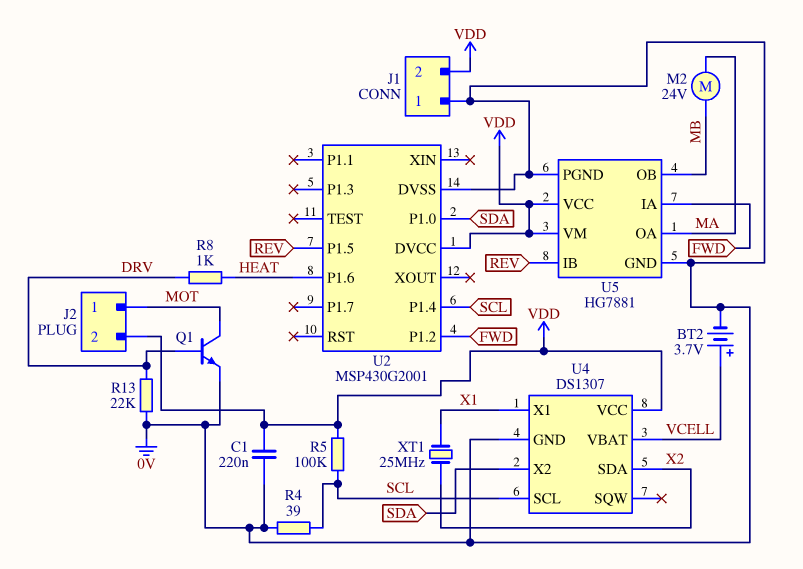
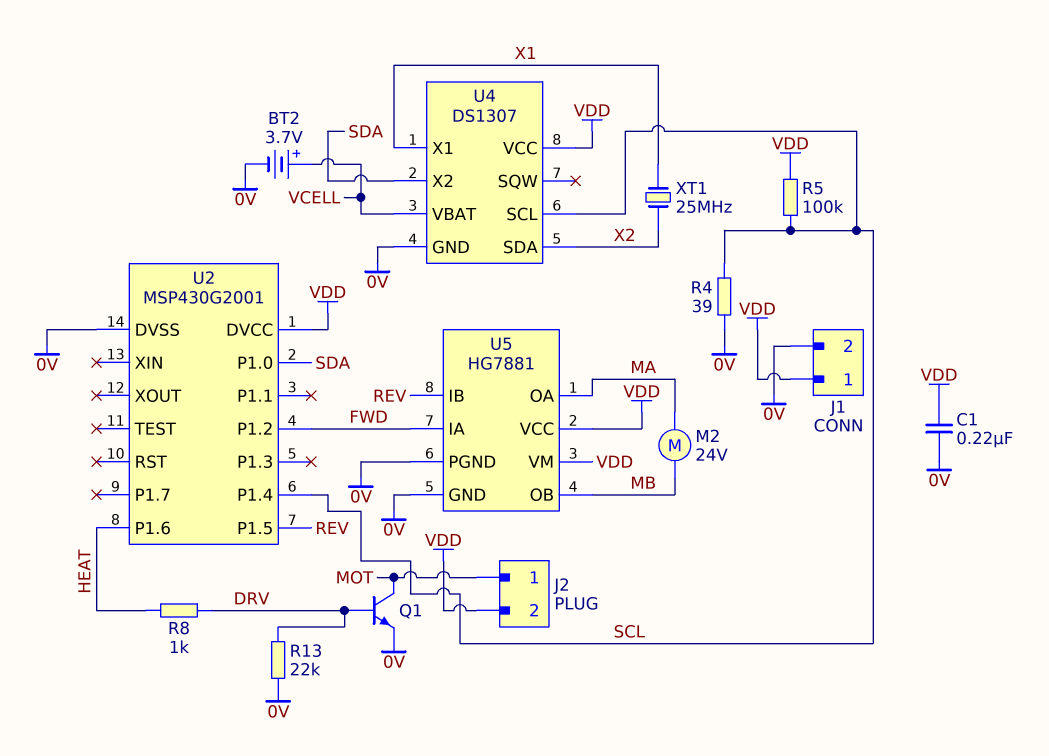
J1 pin 1: 0V -> VDD
J1 pin 2: VDD -> 0V

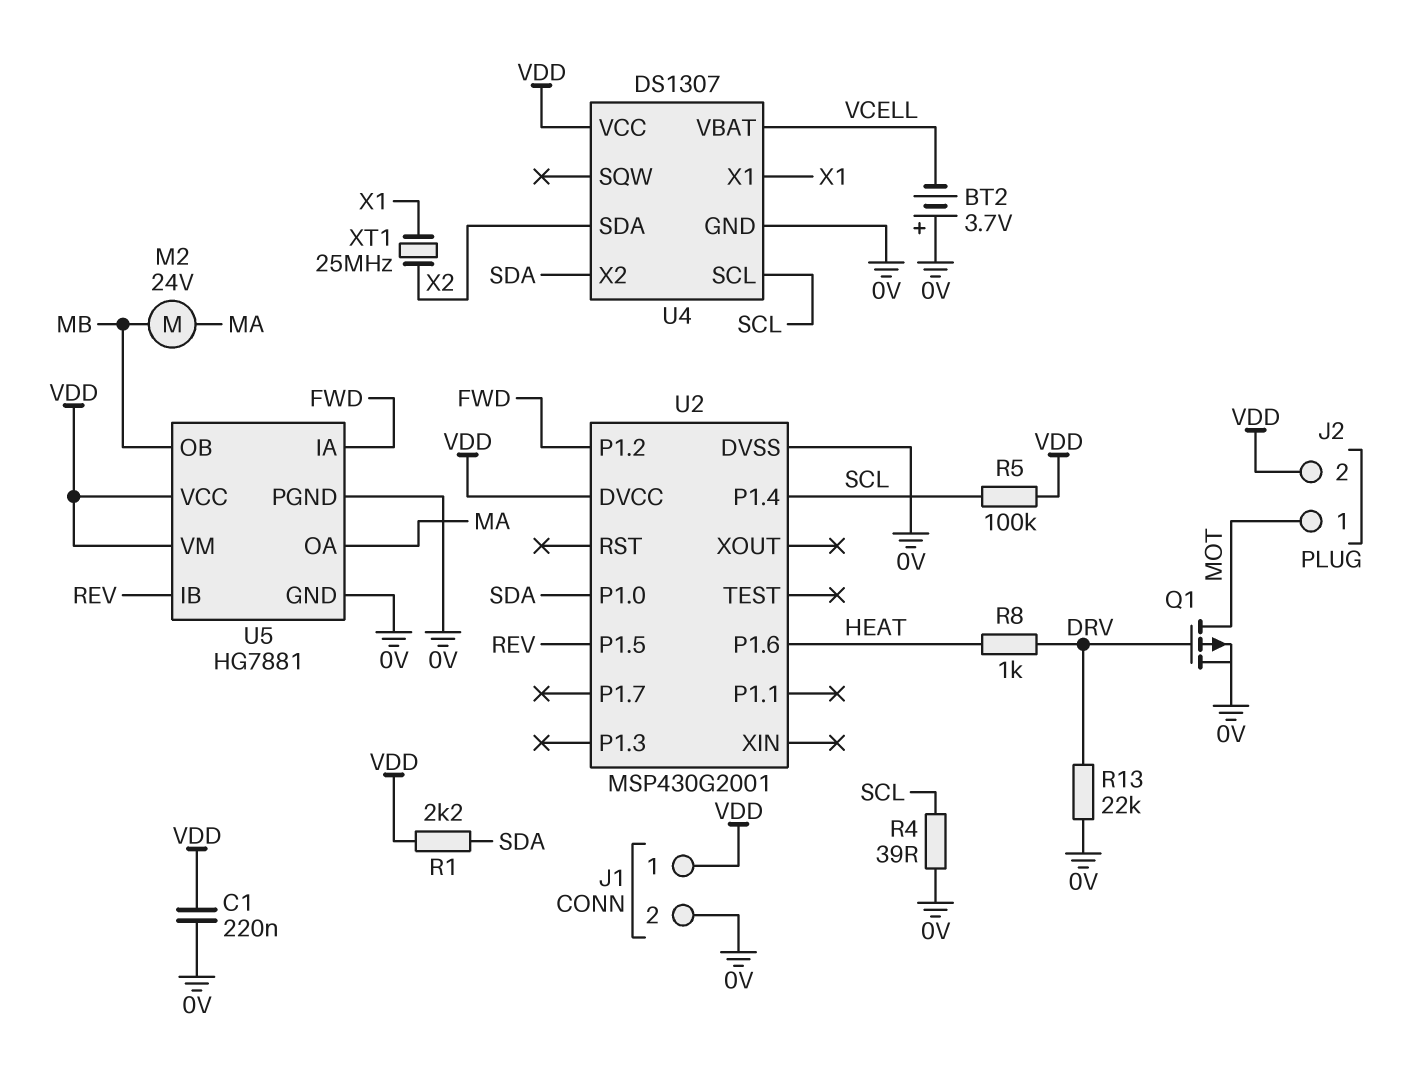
BT2: 3.7V (plus VCELL, minus 0V) -> 3.7V (plus 0V, minus VCELL)
Q1: NPN (B DRV, C MOT, E 0V) -> PMOS (G DRV, D MOT, S 0V)
R1: none -> 2.2k (SDA, VDD)

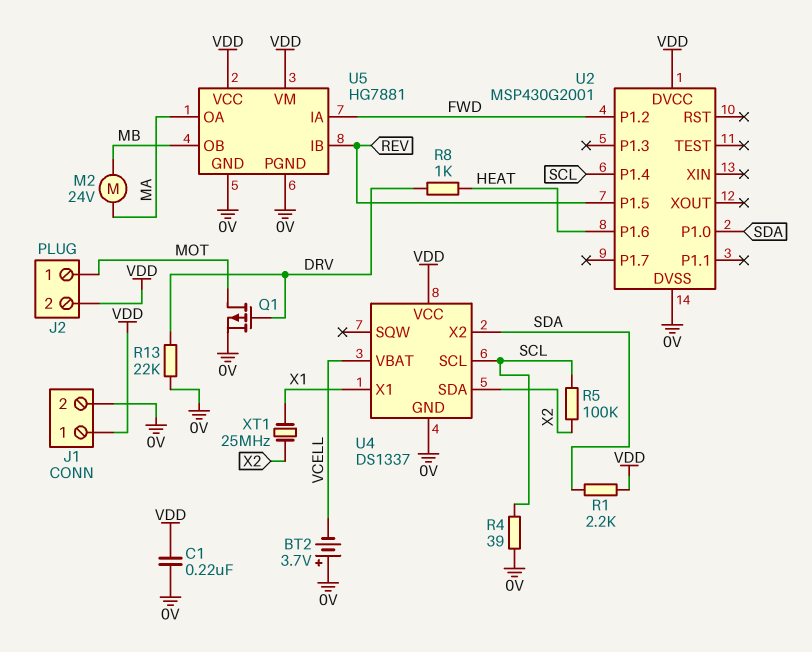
R5: 100k (SCL, VDD) -> 100k (SCL, X2)
U4: DS1307 -> DS1337

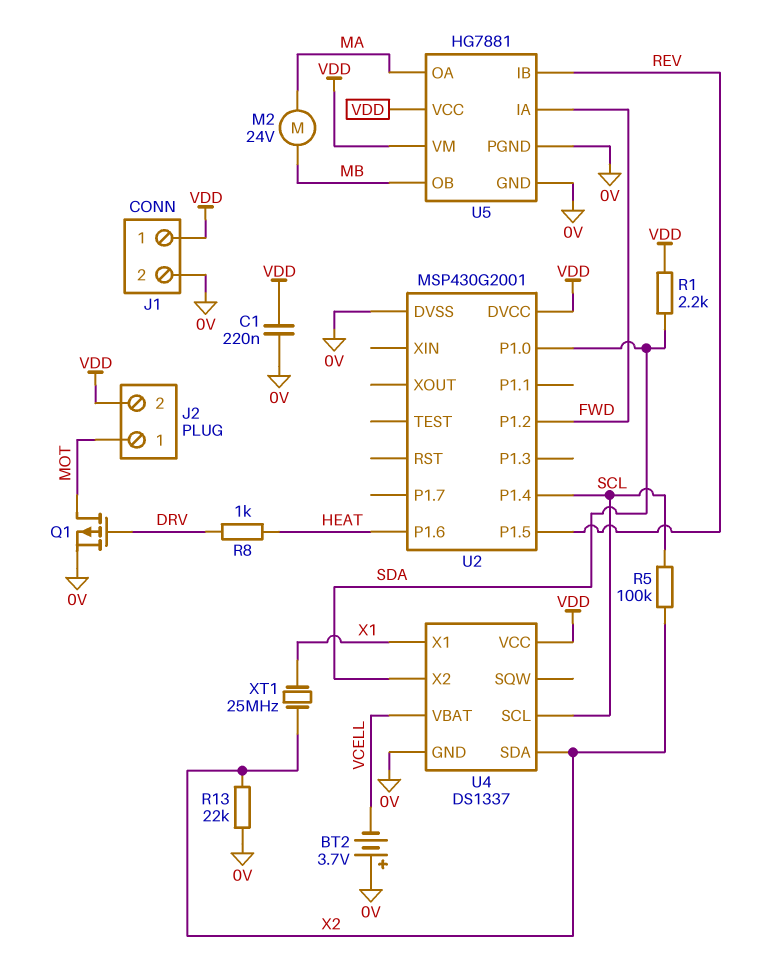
R4: 39 (0V, SCL) -> none
R13: 22k (0V, DRV) -> 22k (0V, X2)

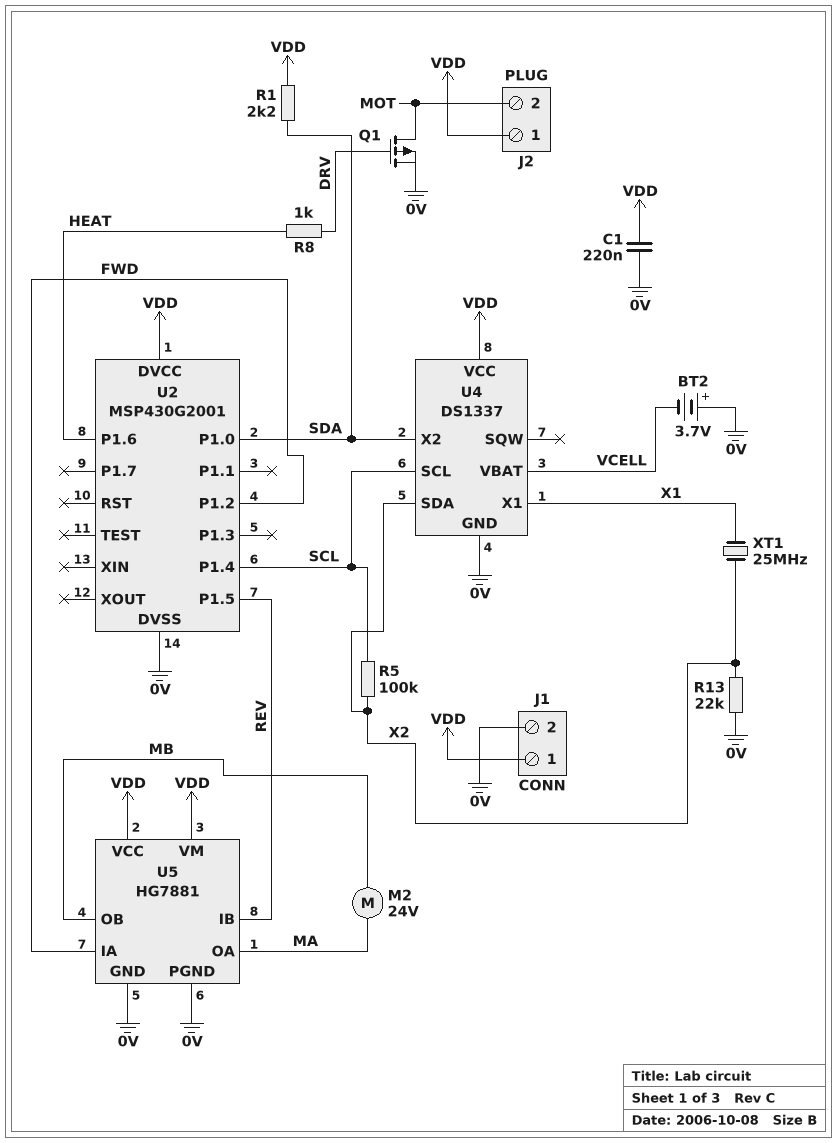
J2 pin 1: MOT -> VDD
J2 pin 2: VDD -> MOT

